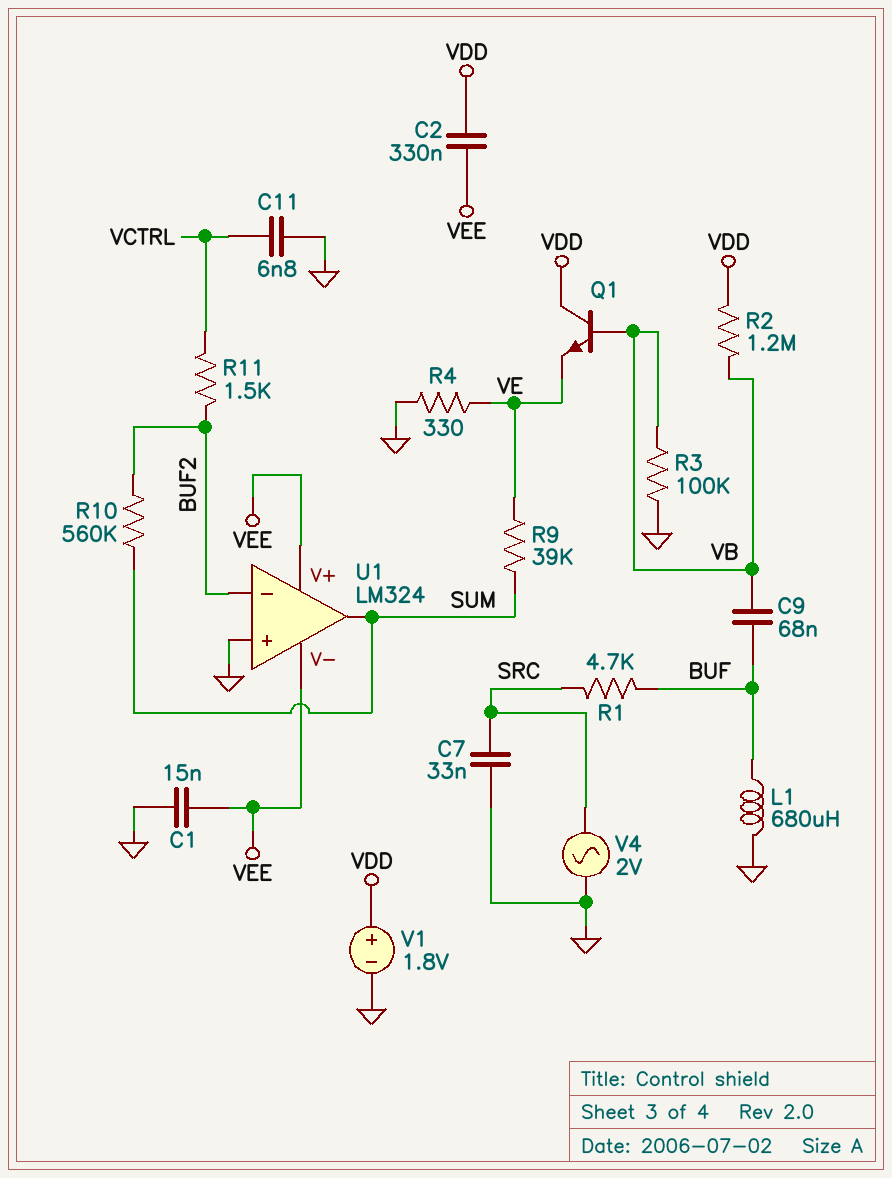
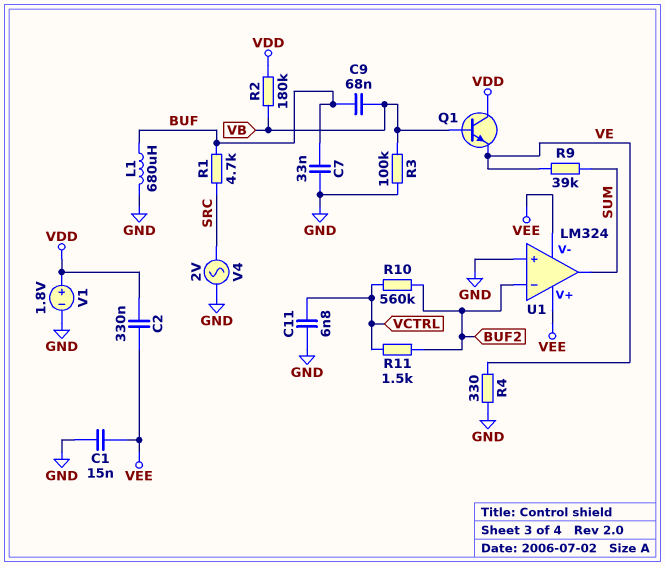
C7: 33nF (GND, SRC) -> 33nF (BUF, GND)
R2: 1.2M (VB, VDD) -> 180k (VB, VDD)
R10: 560k (BUF2, SUM) -> 560k (BUF2, VCTRL)

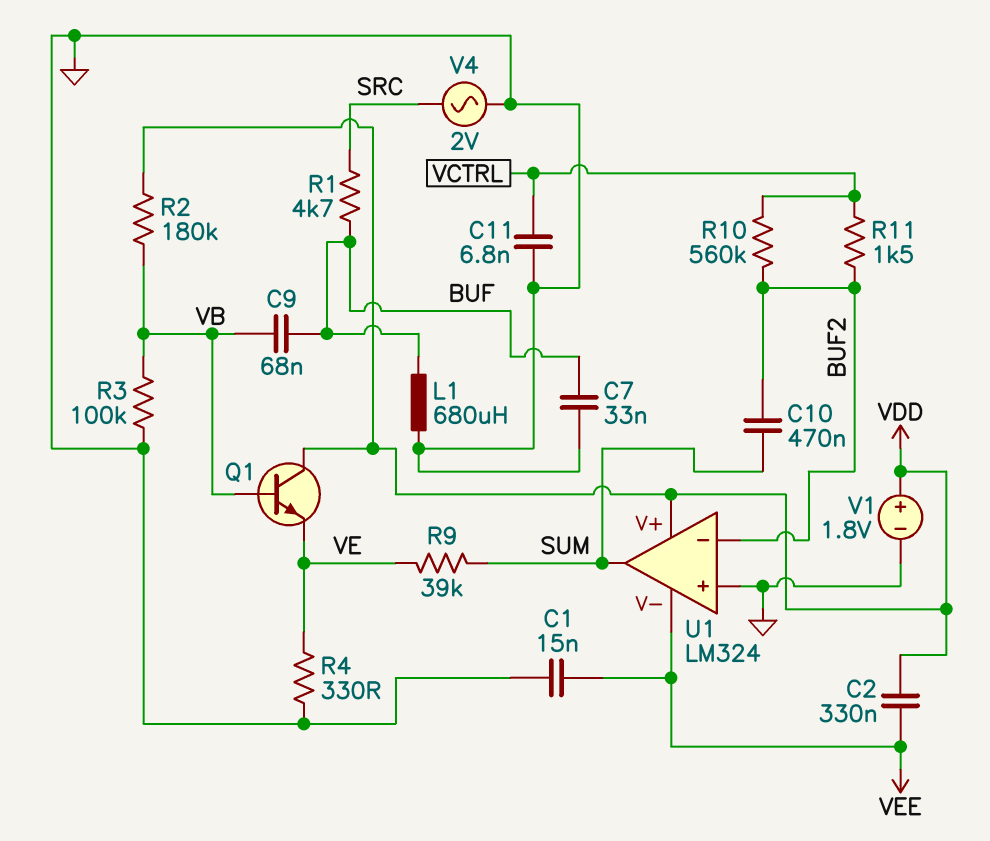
C10: none -> 470nF (BUF2, SUM)
U1 pin V+: VEE -> VDD

